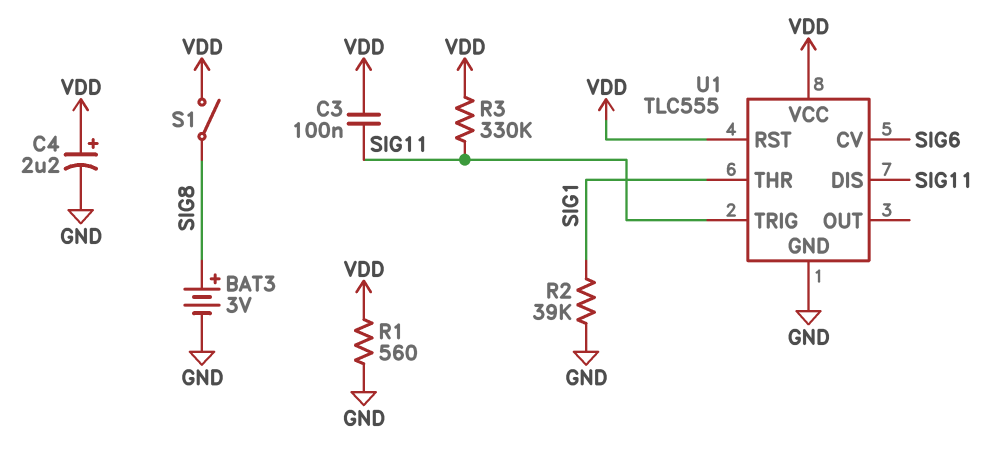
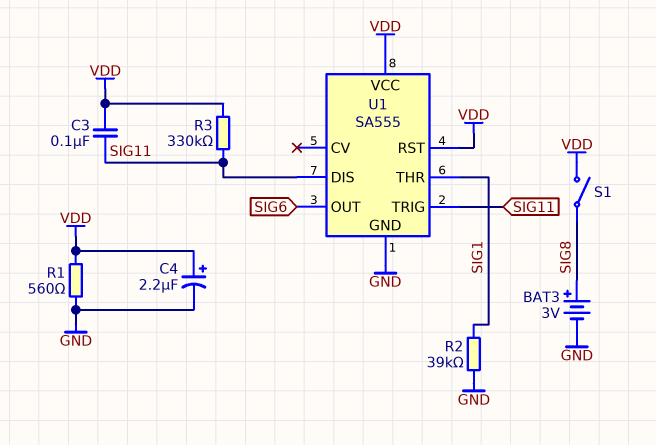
U1: TLC555 -> SA555
U1 pin CV: SIG6 -> none
U1 pin OUT: none -> SIG6

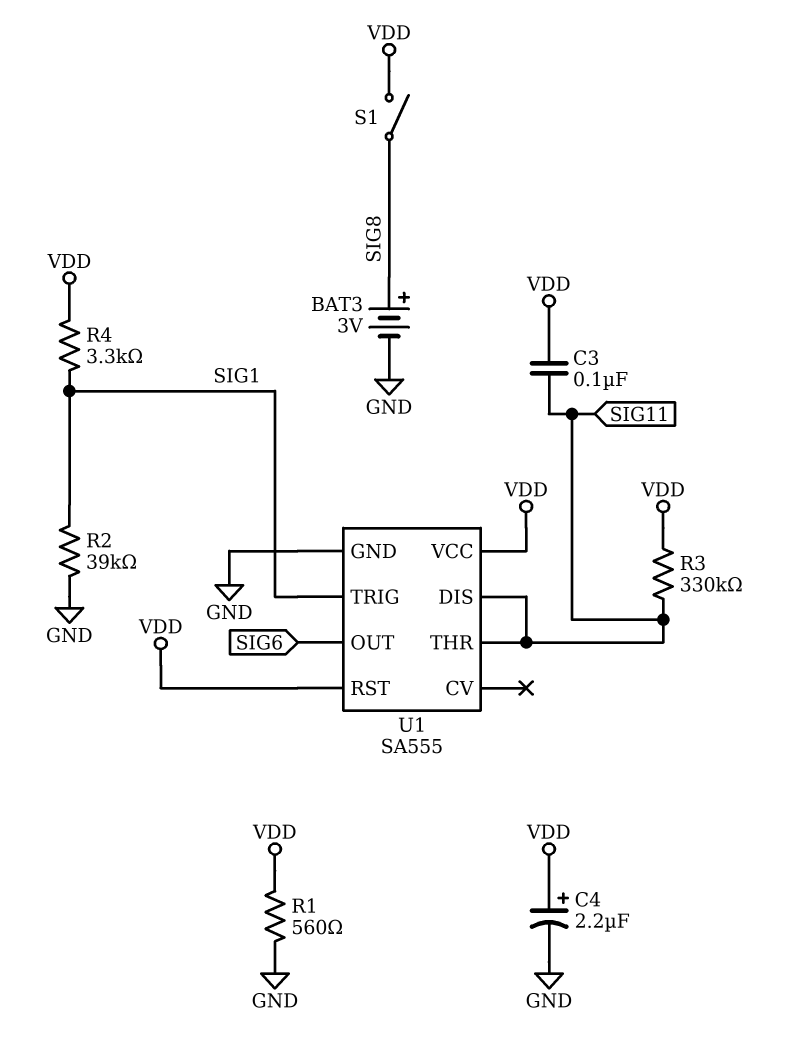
R4: none -> 3.3k (SIG1, VDD)
U1 pin THR: SIG1 -> SIG11
U1 pin TRIG: SIG11 -> SIG1

